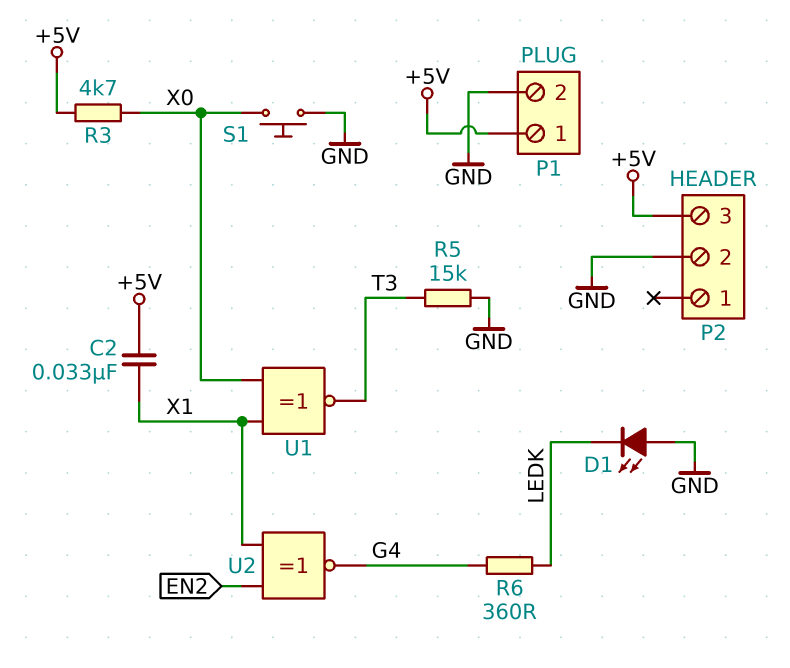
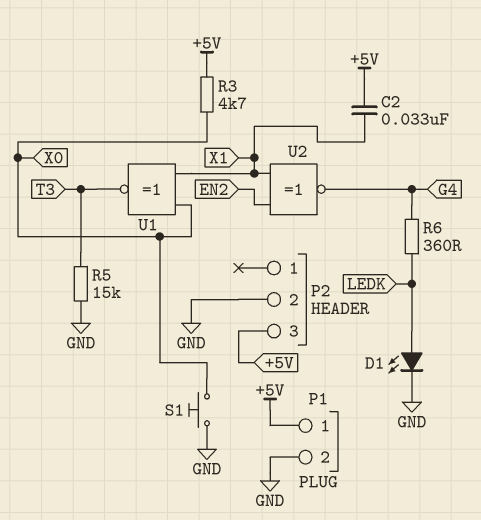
D1: LED (A GND, K LEDK) -> LED (A LEDK, K GND)

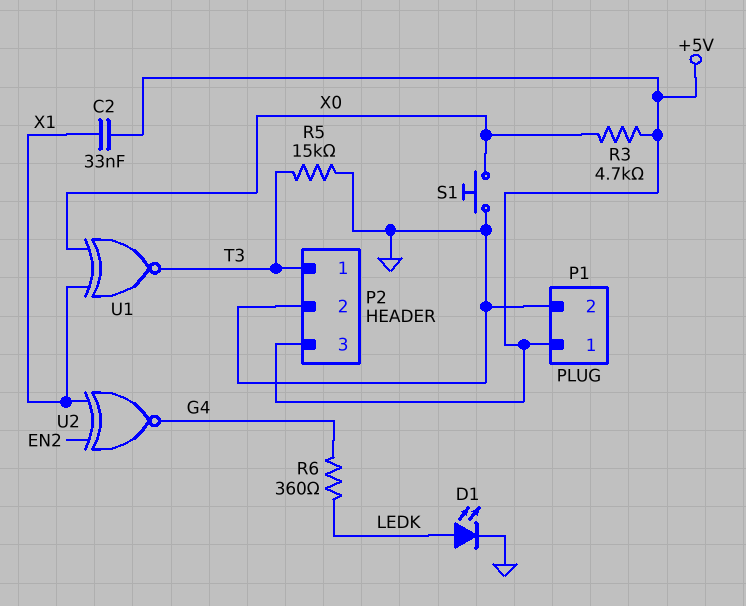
P2 pin 1: none -> T3

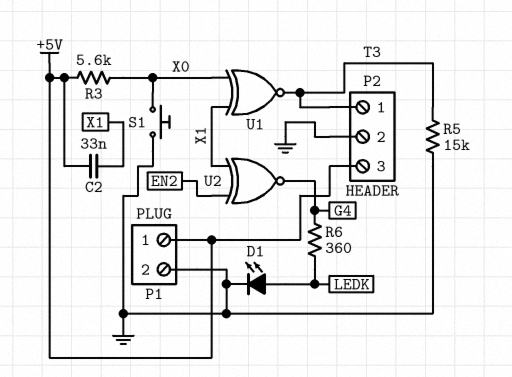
R3: 4.7k (+5V, X0) -> 5.6k (+5V, X0)

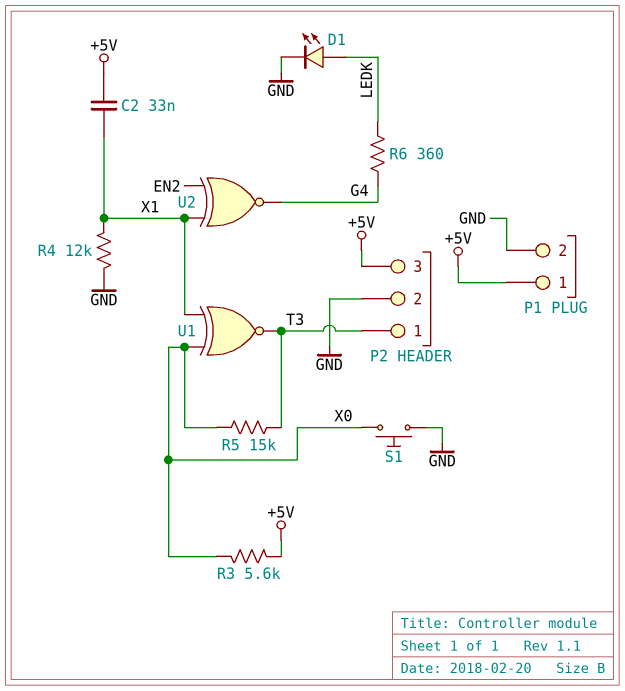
R4: none -> 12k (GND, X1)
R5: 15k (GND, T3) -> 15k (T3, X0)

